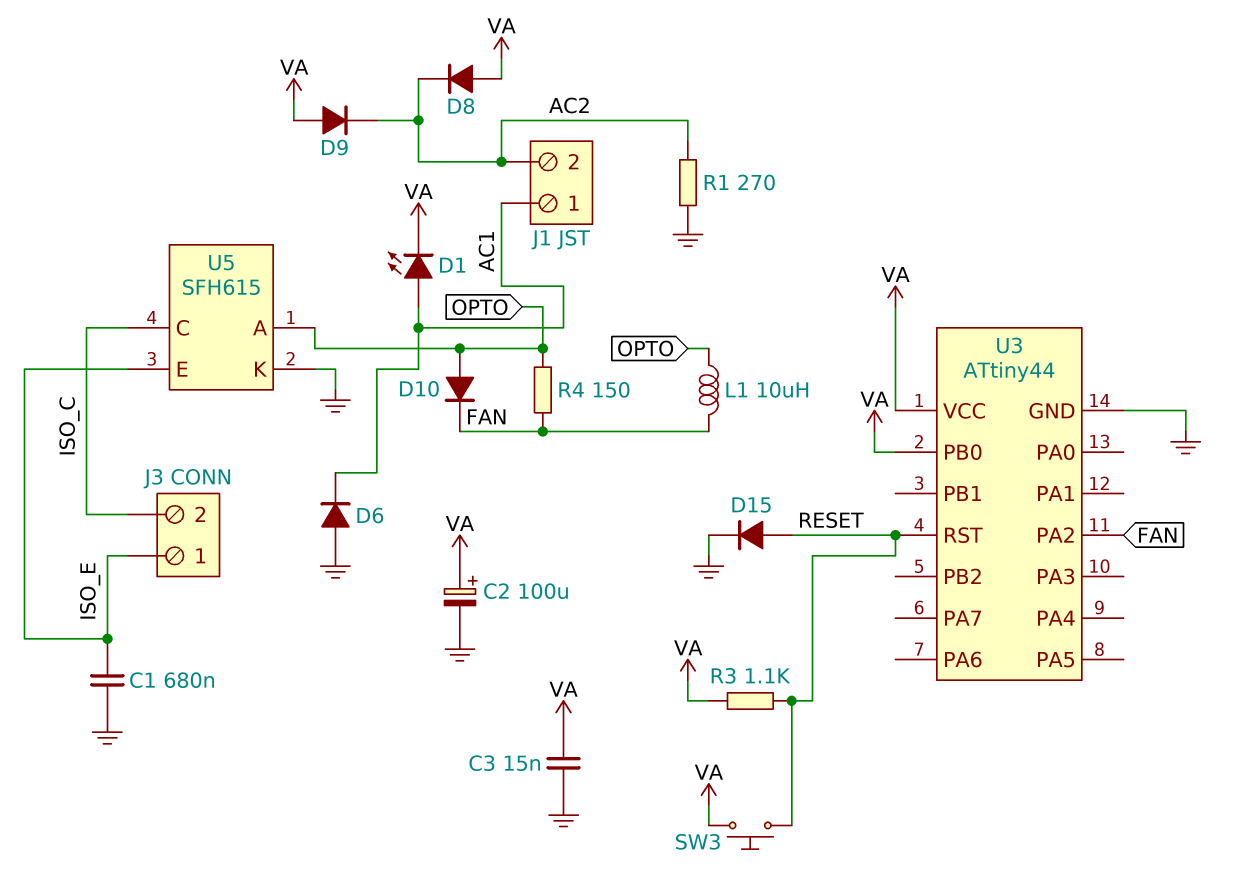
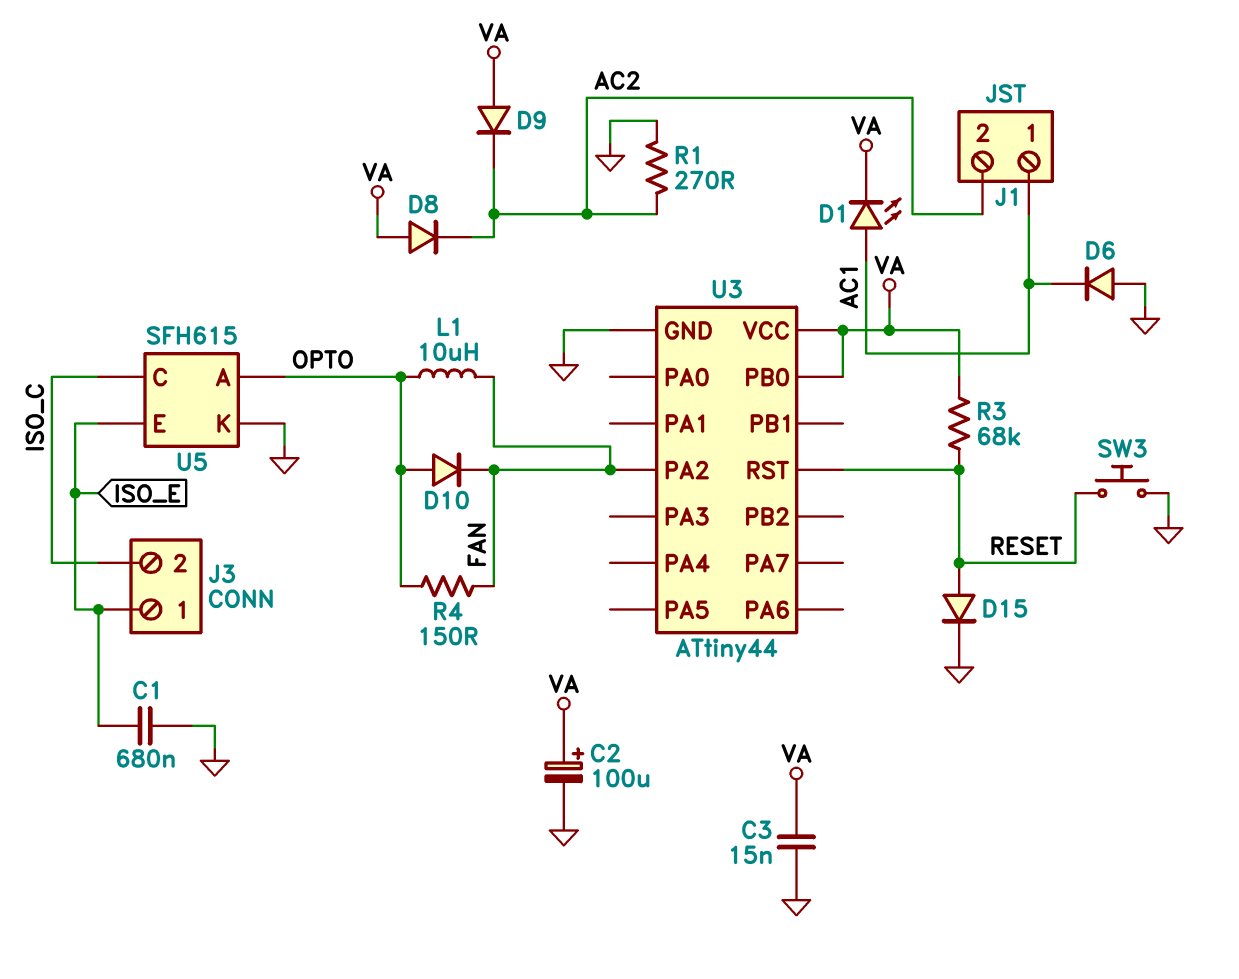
R3: 1.1k (RESET, VA) -> 68k (RESET, VA)
SW3: button (RESET, VA) -> button (GND, RESET)

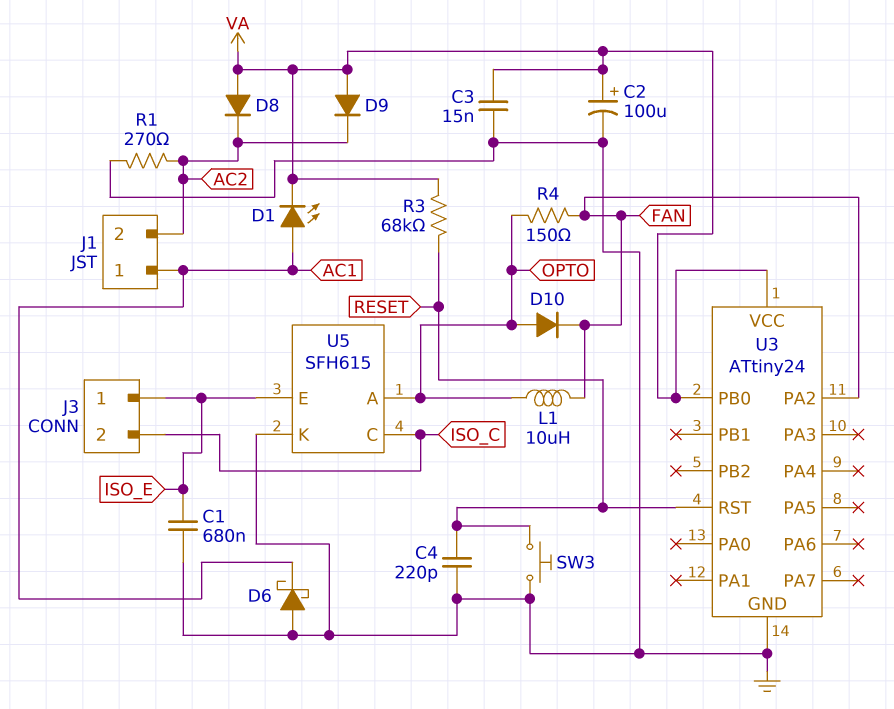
C4: none -> 220pF (GND, RESET)
D6: diode (A GND, K AC1) -> schottky (A GND, K AC1)
D15: diode (A RESET, K GND) -> none
U3: ATtiny44 -> ATtiny24

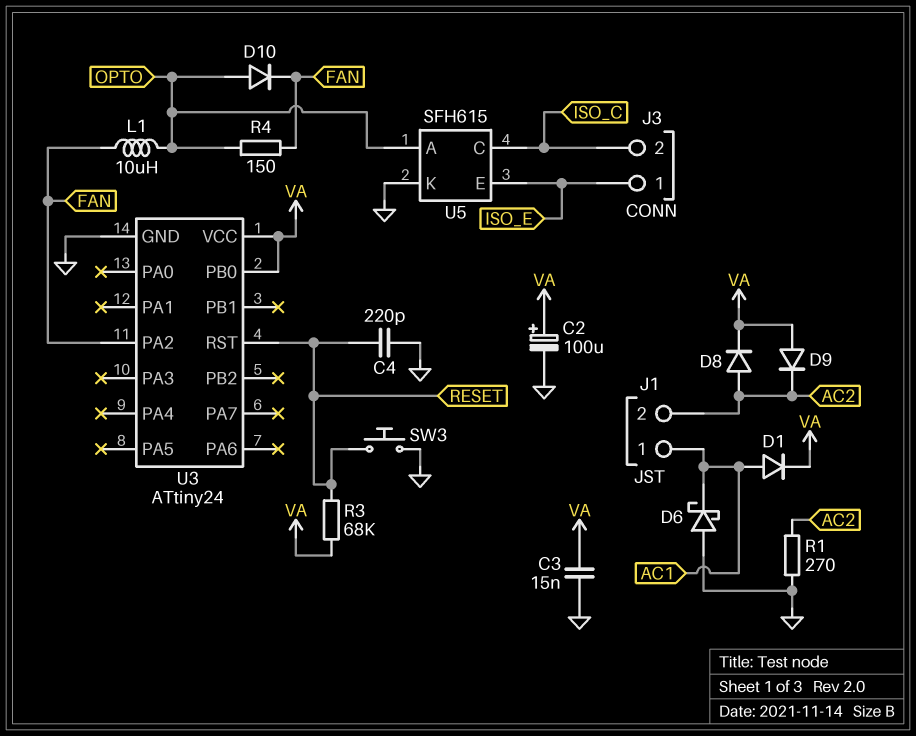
C1: 680nF (GND, ISO_E) -> none
D1: LED (A AC1, K VA) -> diode (A AC1, K VA)
D8: diode (A VA, K AC2) -> diode (A AC2, K VA)

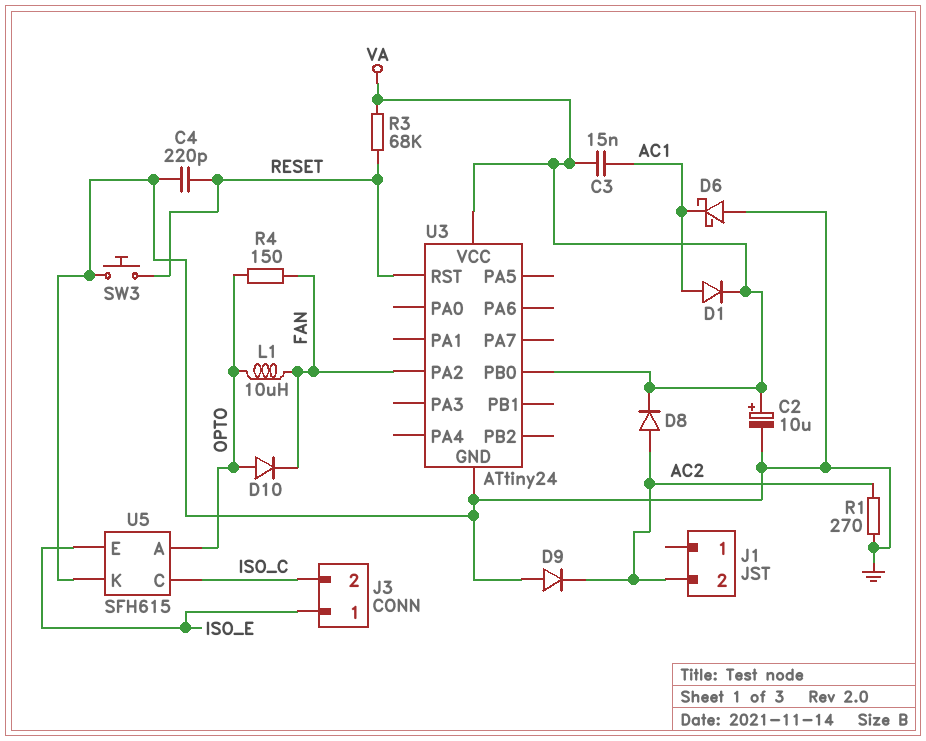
C2: 100uF (plus VA, minus GND) -> 10uF (plus VA, minus GND)
C3: 15nF (GND, VA) -> 15nF (AC1, VA)
D9: diode (A VA, K AC2) -> diode (A GND, K AC2)
J1 pin 1: AC1 -> none

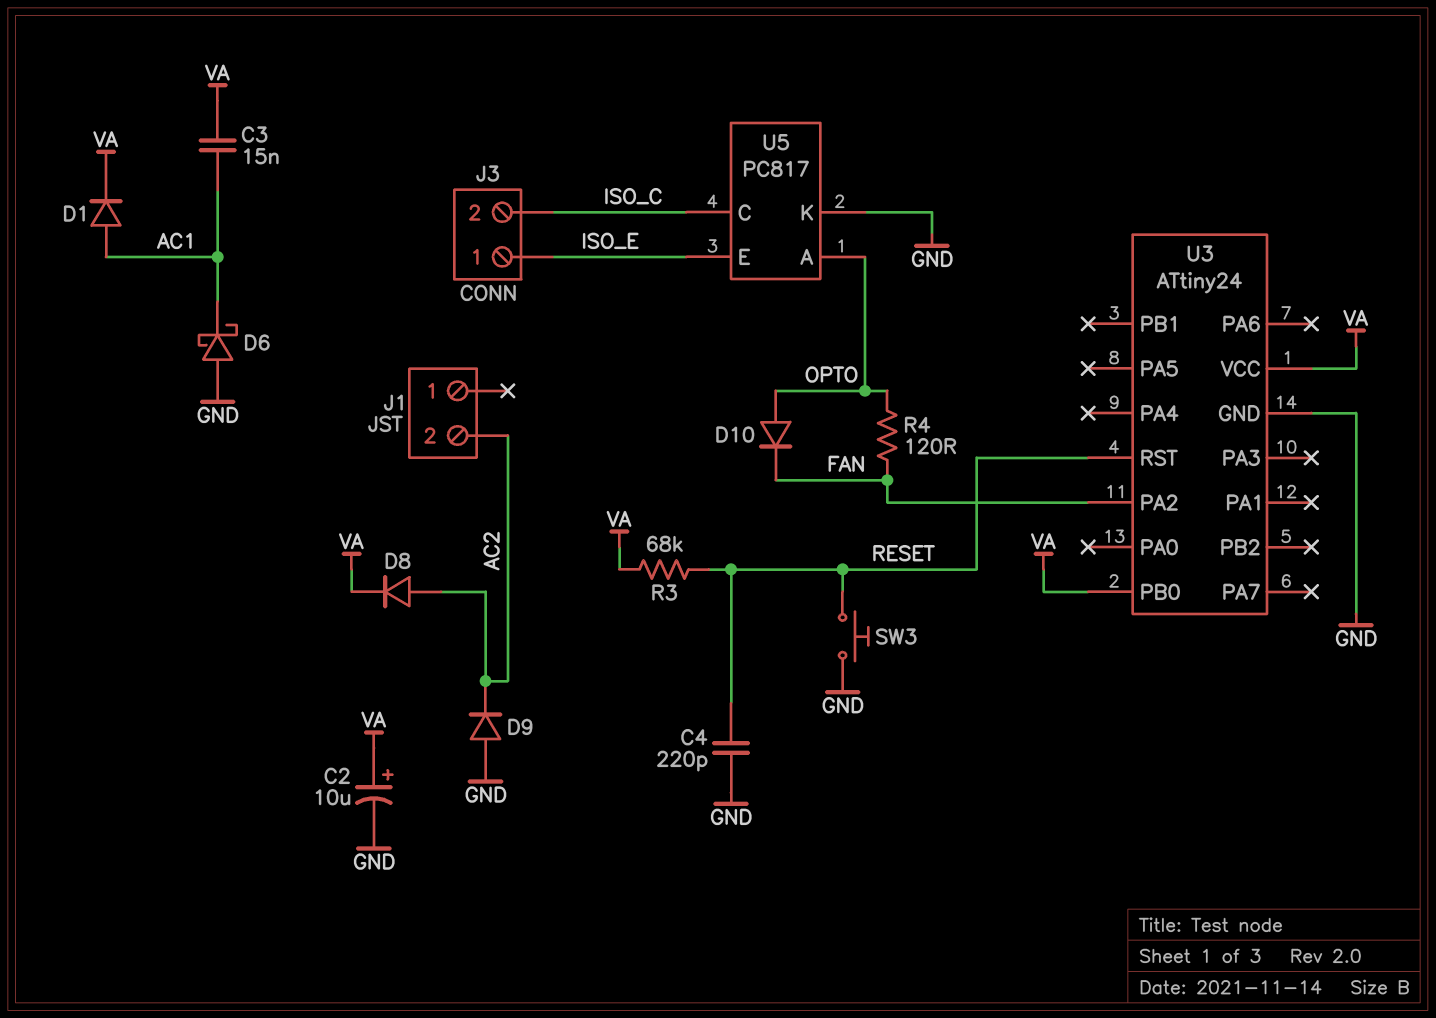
L1: 10uH (FAN, OPTO) -> none
R1: 270 (AC2, GND) -> none
R4: 150 (FAN, OPTO) -> 120 (FAN, OPTO)
U5: SFH615 -> PC817

